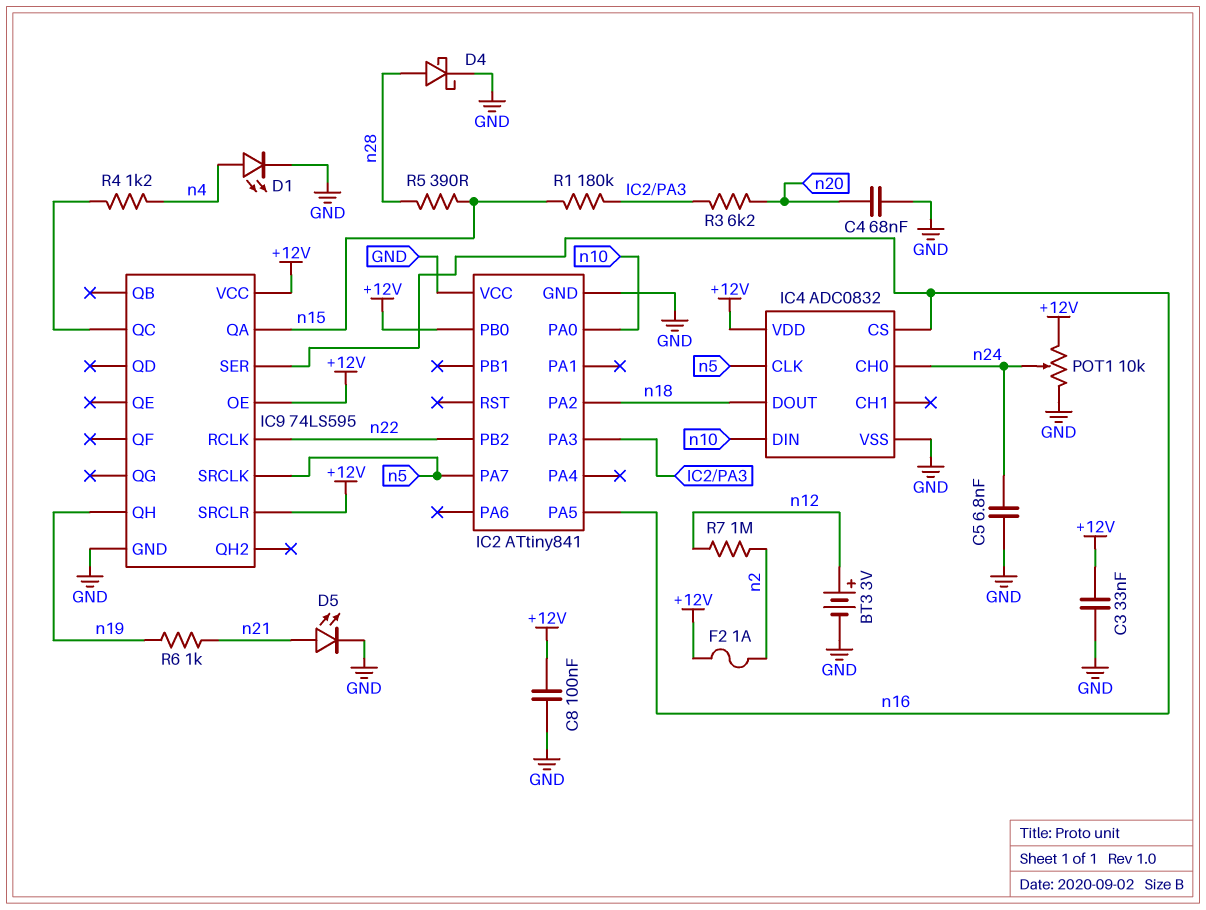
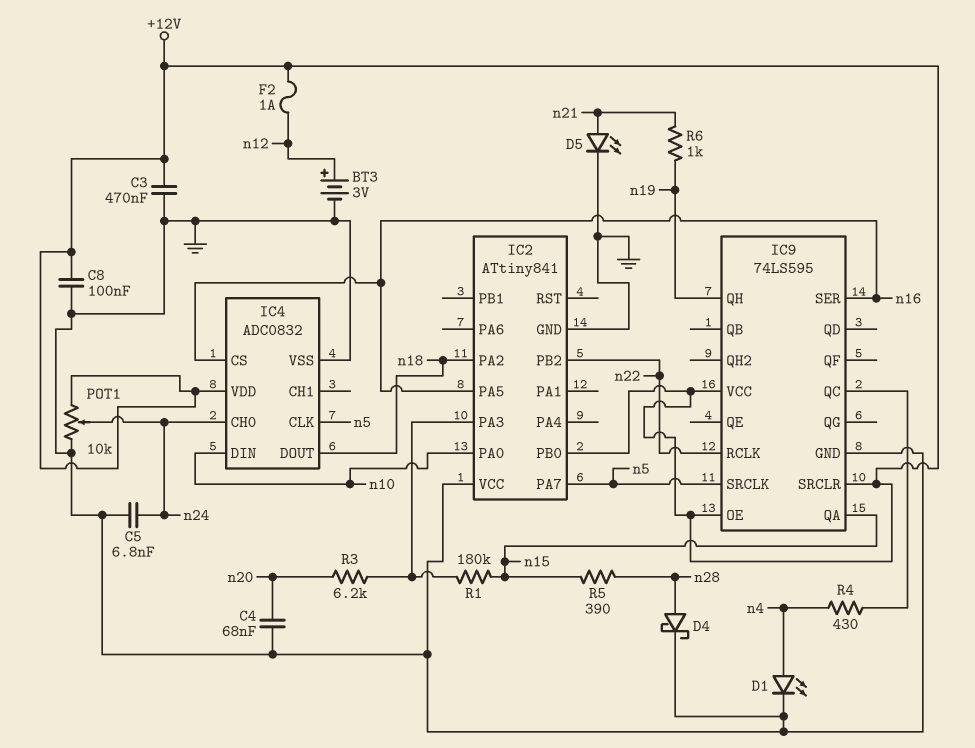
C3: 33nF (+12V, GND) -> 470nF (+12V, GND)
F2: 1A (+12V, n2) -> 1A (+12V, n12)
R4: 1.2k (IC9/QC, n4) -> 430 (IC9/QC, n4)
R7: 1M (n2, n12) -> none

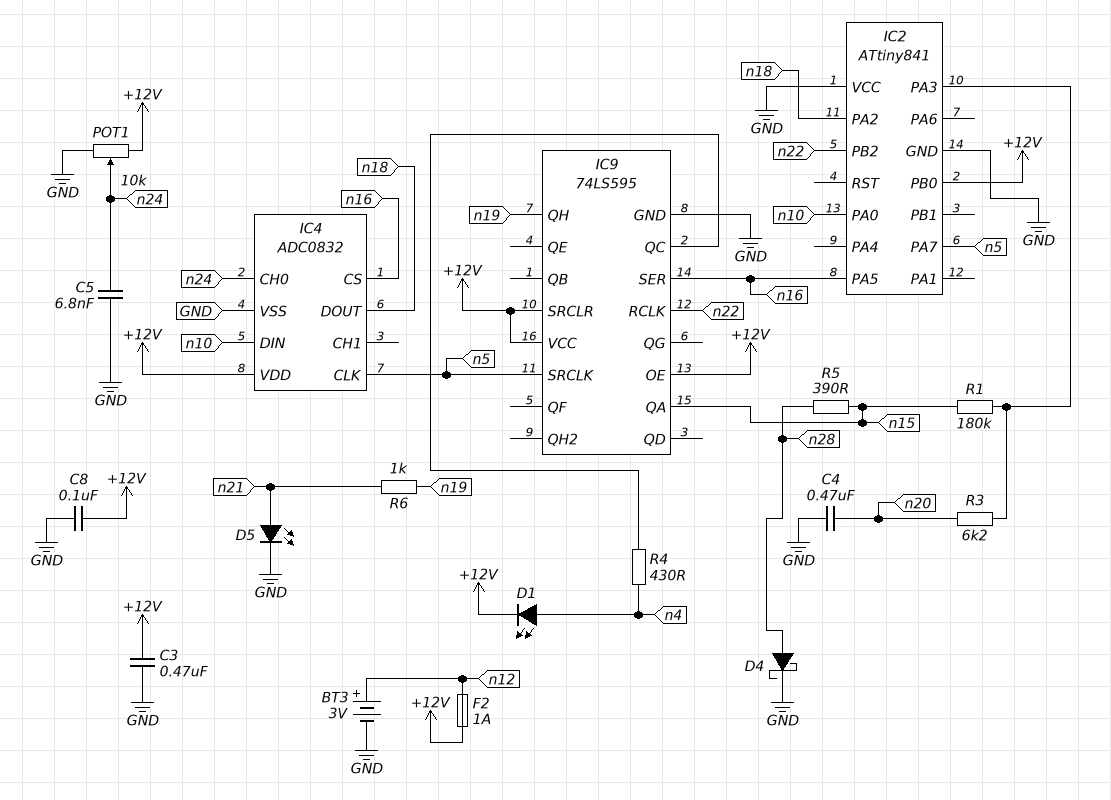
C4: 68nF (GND, n20) -> 470nF (GND, n20)
D1: LED (A n4, K GND) -> LED (A n4, K +12V)

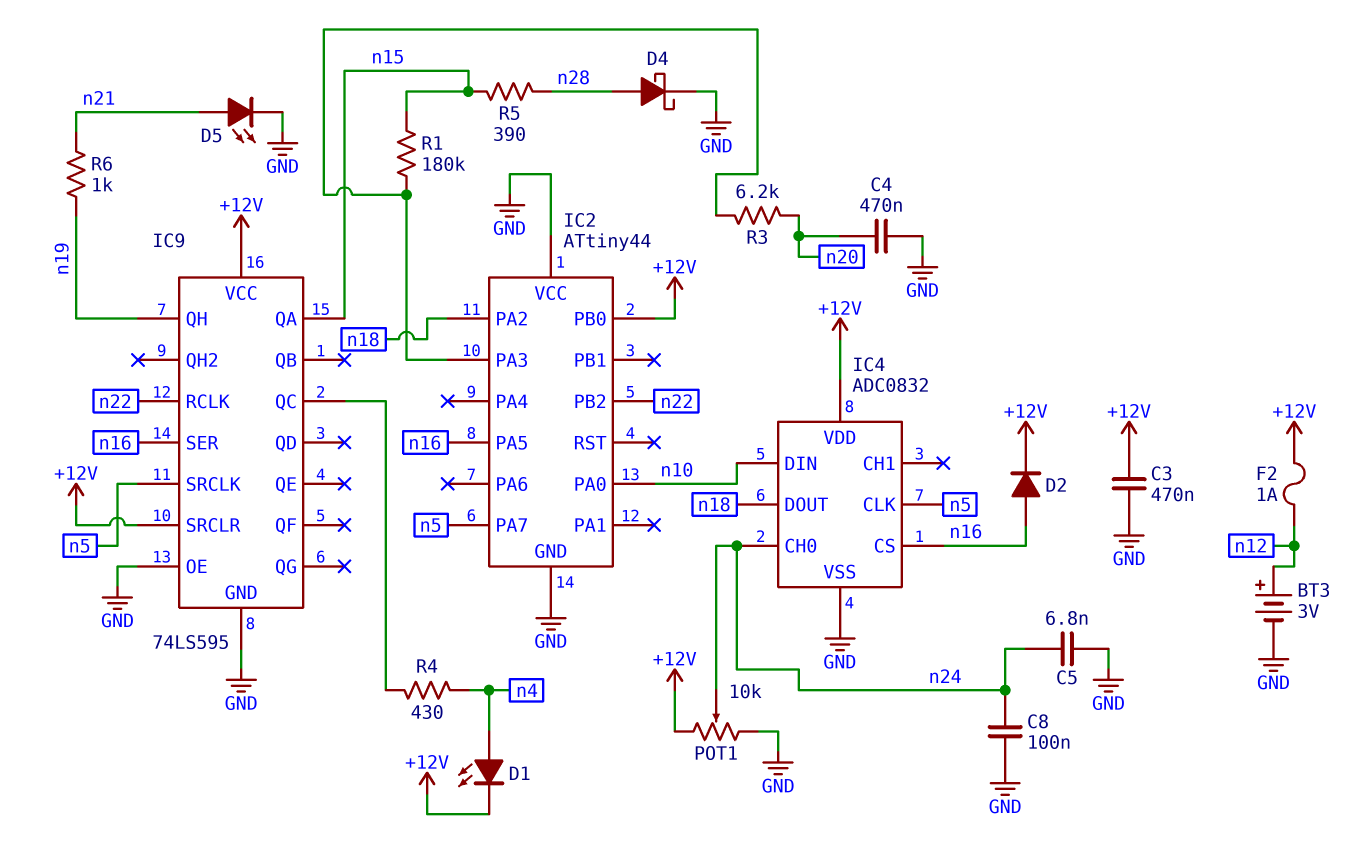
C8: 100nF (+12V, GND) -> 100nF (GND, n24)
D2: none -> diode (A n16, K +12V)
IC2: ATtiny841 -> ATtiny44
IC9 pin OE: +12V -> GND

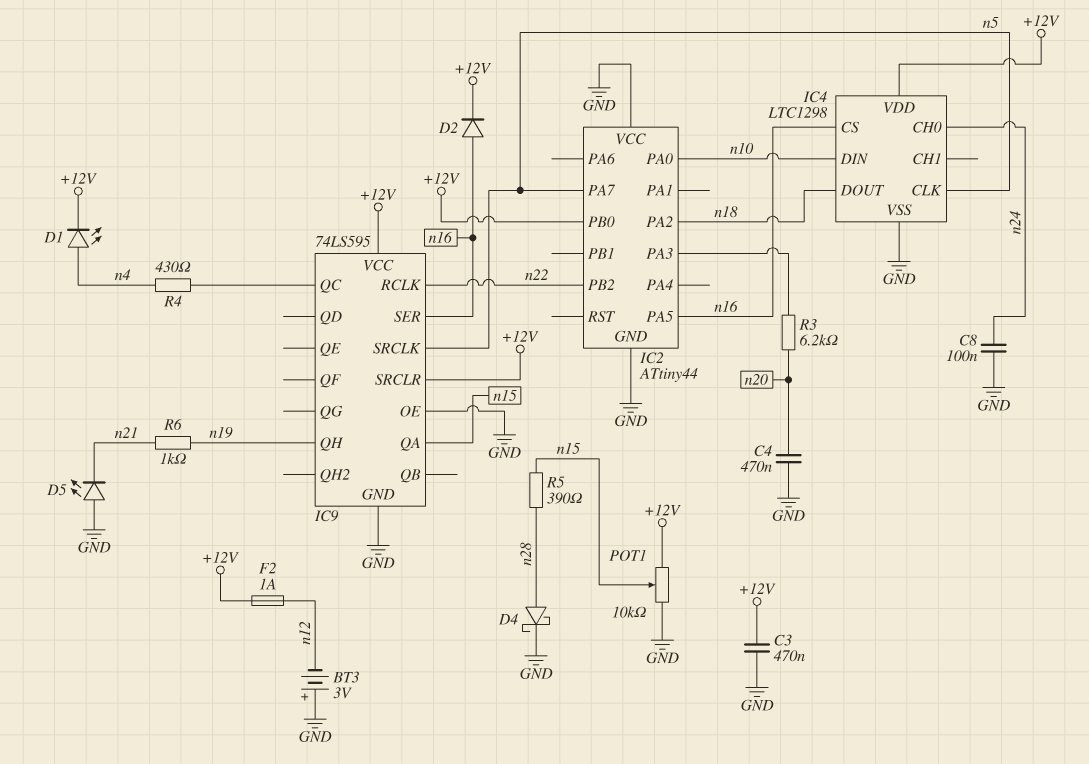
BT3: 3V (plus n12, minus GND) -> 3V (plus GND, minus n12)
C5: 6.8nF (GND, n24) -> none
D5: LED (A n21, K GND) -> LED (A GND, K n21)
IC4: ADC0832 -> LTC1298
POT1: 10k (+12V, GND, wiper n24) -> 10k (+12V, GND, wiper n15)
R1: 180k (IC2/PA3, n15) -> none

